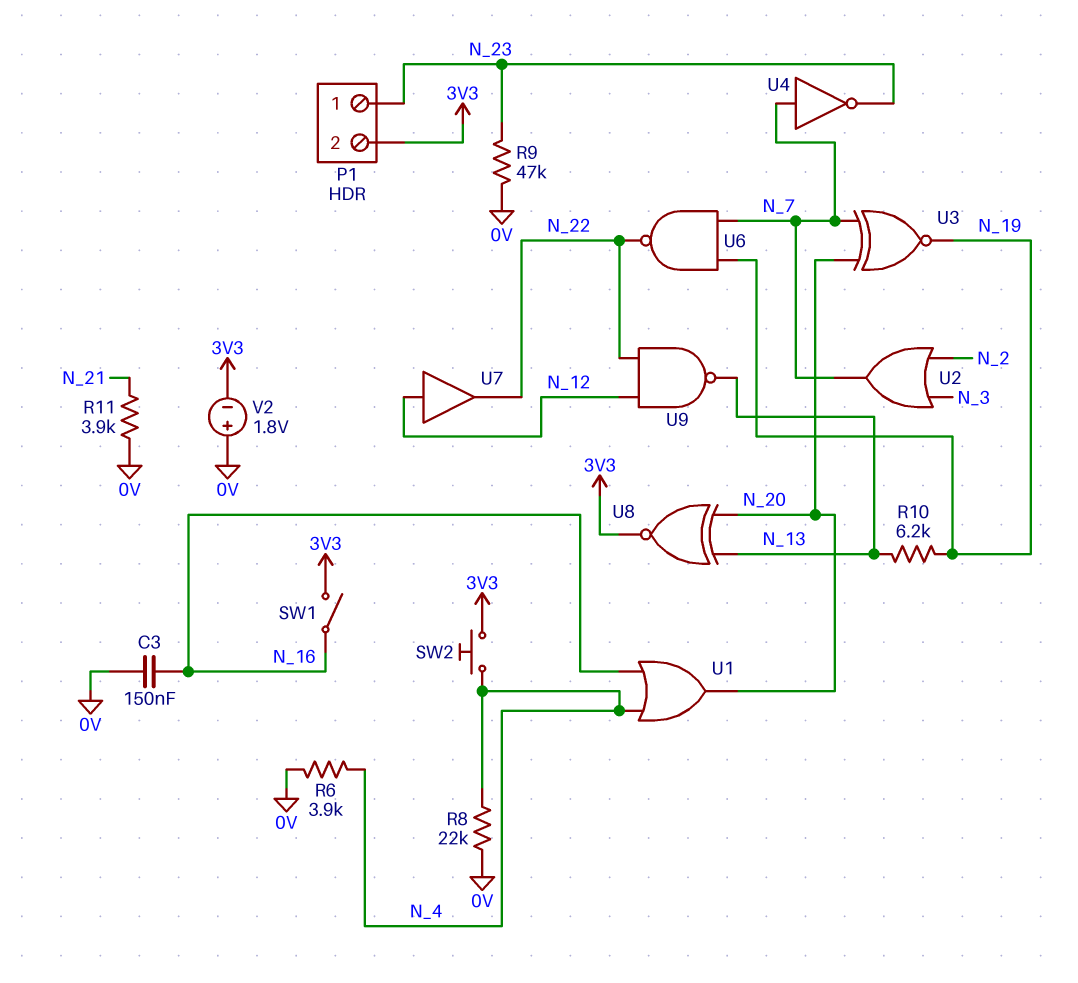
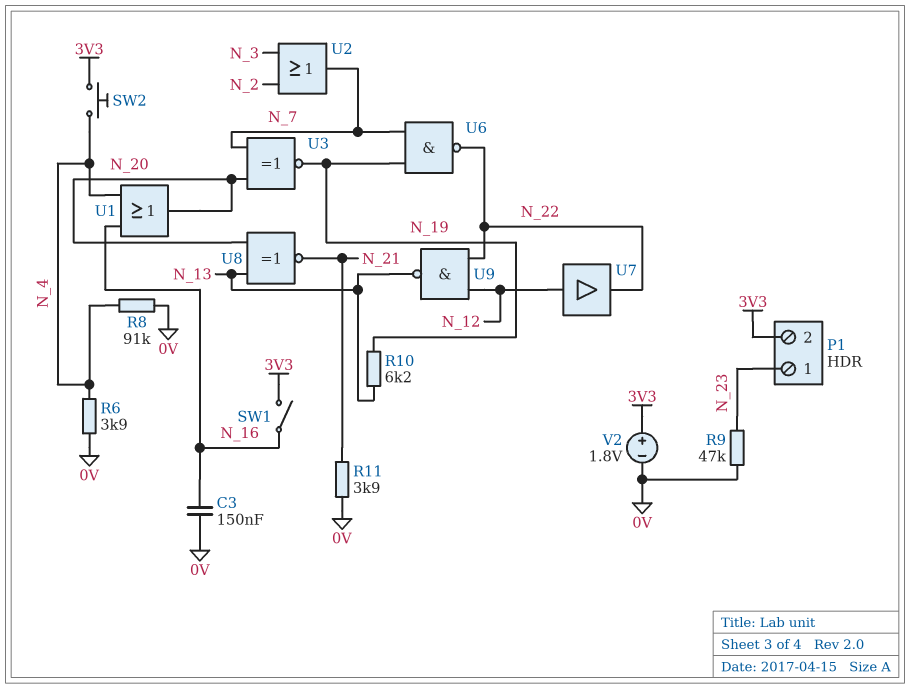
R8: 22k (0V, N_4) -> 91k (0V, N_4)
U4: NOT (in N_7, out N_23) -> none
U8: XNOR (in N_13, in N_20, out 3V3) -> XNOR (in N_13, in N_20, out N_21)
V2: 1.8V (plus 0V, minus 3V3) -> 1.8V (plus 3V3, minus 0V)

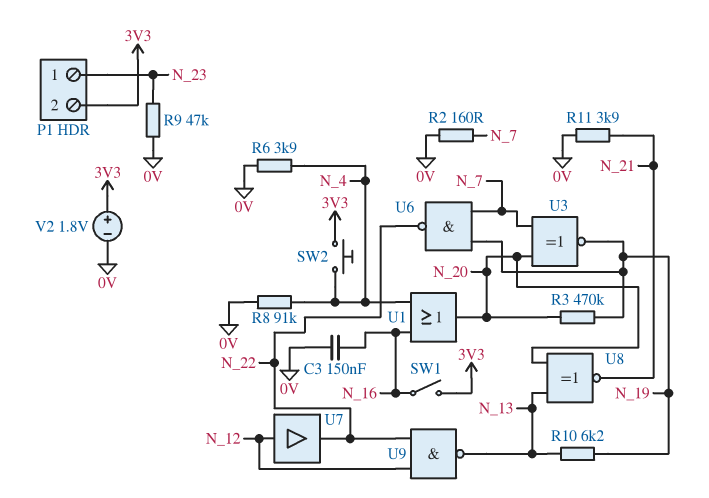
R2: none -> 160 (0V, N_7)
R3: none -> 470k (N_19, N_20)
U2: OR (in N_2, in N_3, out N_7) -> none

